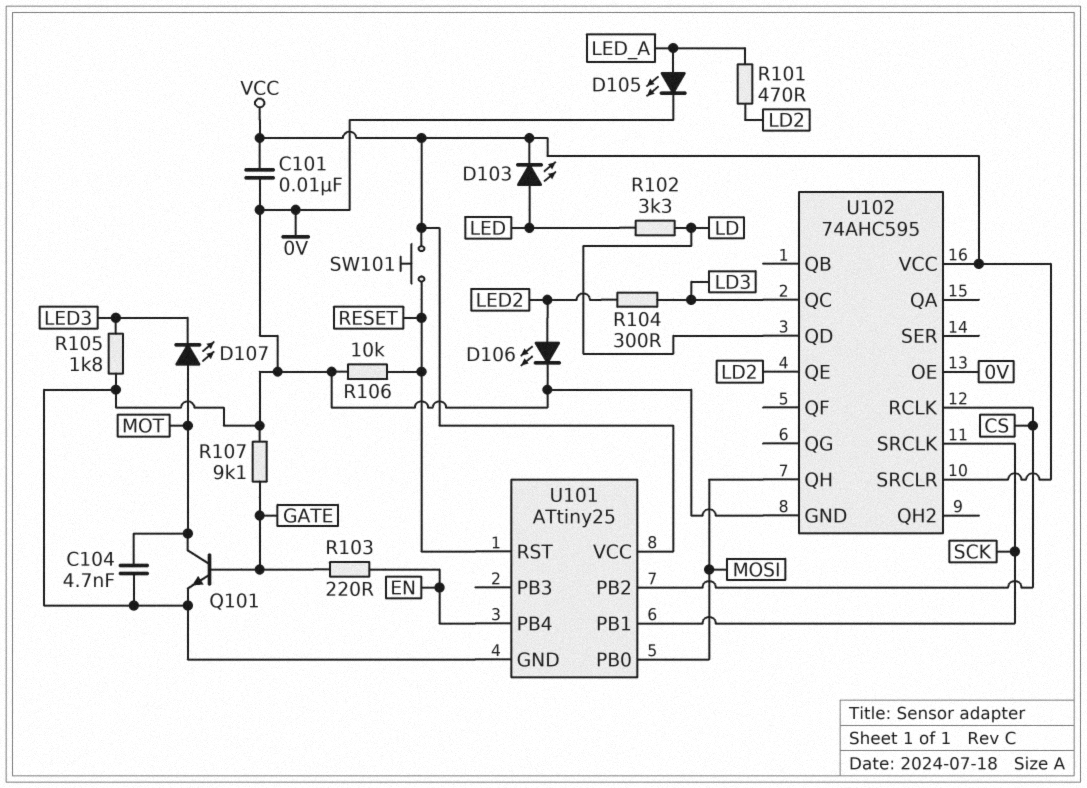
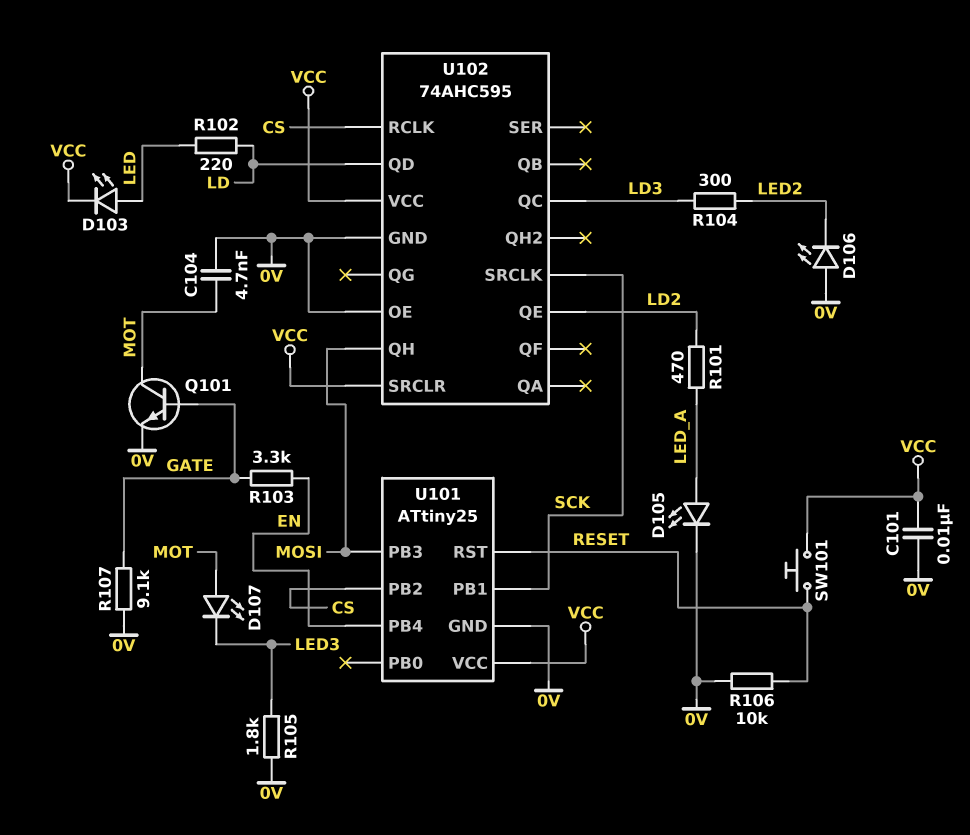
D106: LED (A LED2, K 0V) -> LED (A 0V, K LED2)
R102: 3.3k (LD, LED) -> 220 (LD, LED)
R103: 220 (EN, GATE) -> 3.3k (EN, GATE)
U101 pin PB0: MOSI -> none
U101 pin PB3: none -> MOSI

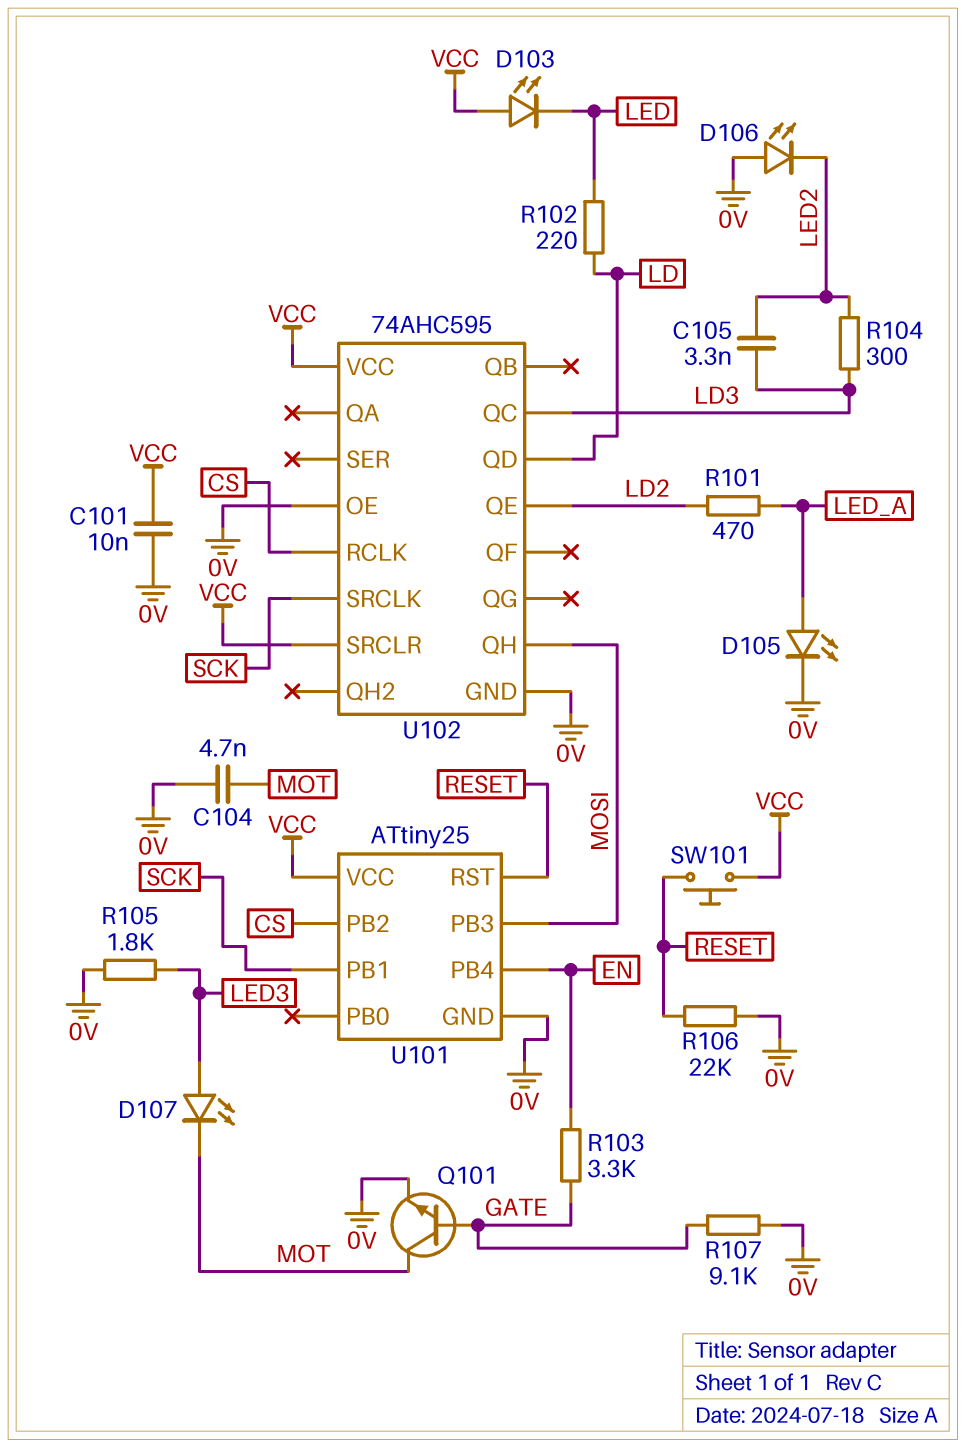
C105: none -> 3.3nF (LD3, LED2)
D103: LED (A LED, K VCC) -> LED (A VCC, K LED)
D107: LED (A MOT, K LED3) -> LED (A LED3, K MOT)
R106: 10k (0V, RESET) -> 22k (0V, RESET)

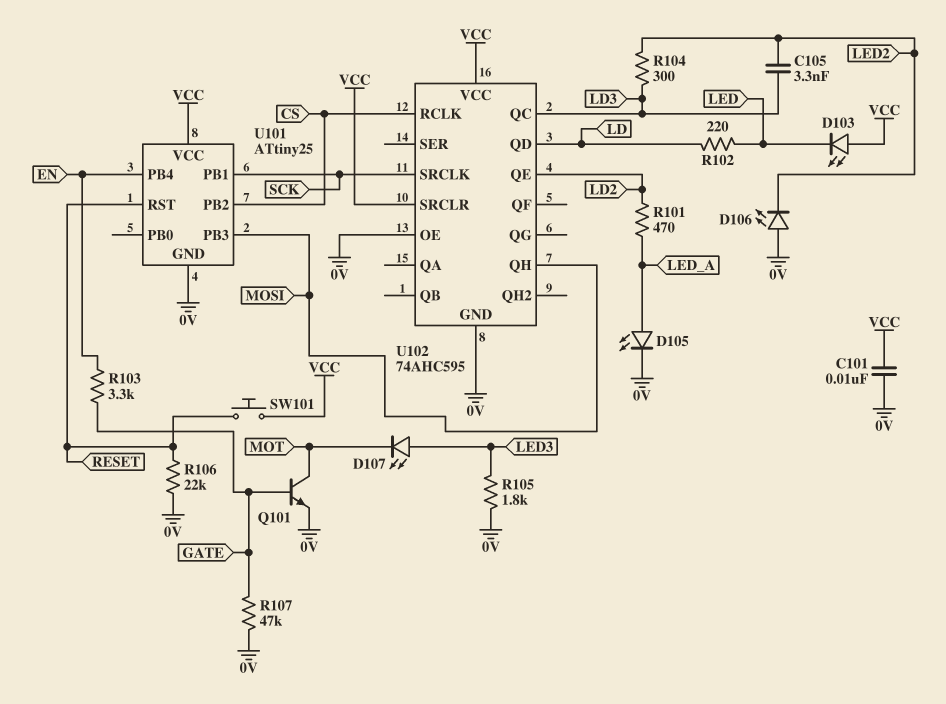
C104: 4.7nF (0V, MOT) -> none
R107: 9.1k (0V, GATE) -> 47k (0V, GATE)

